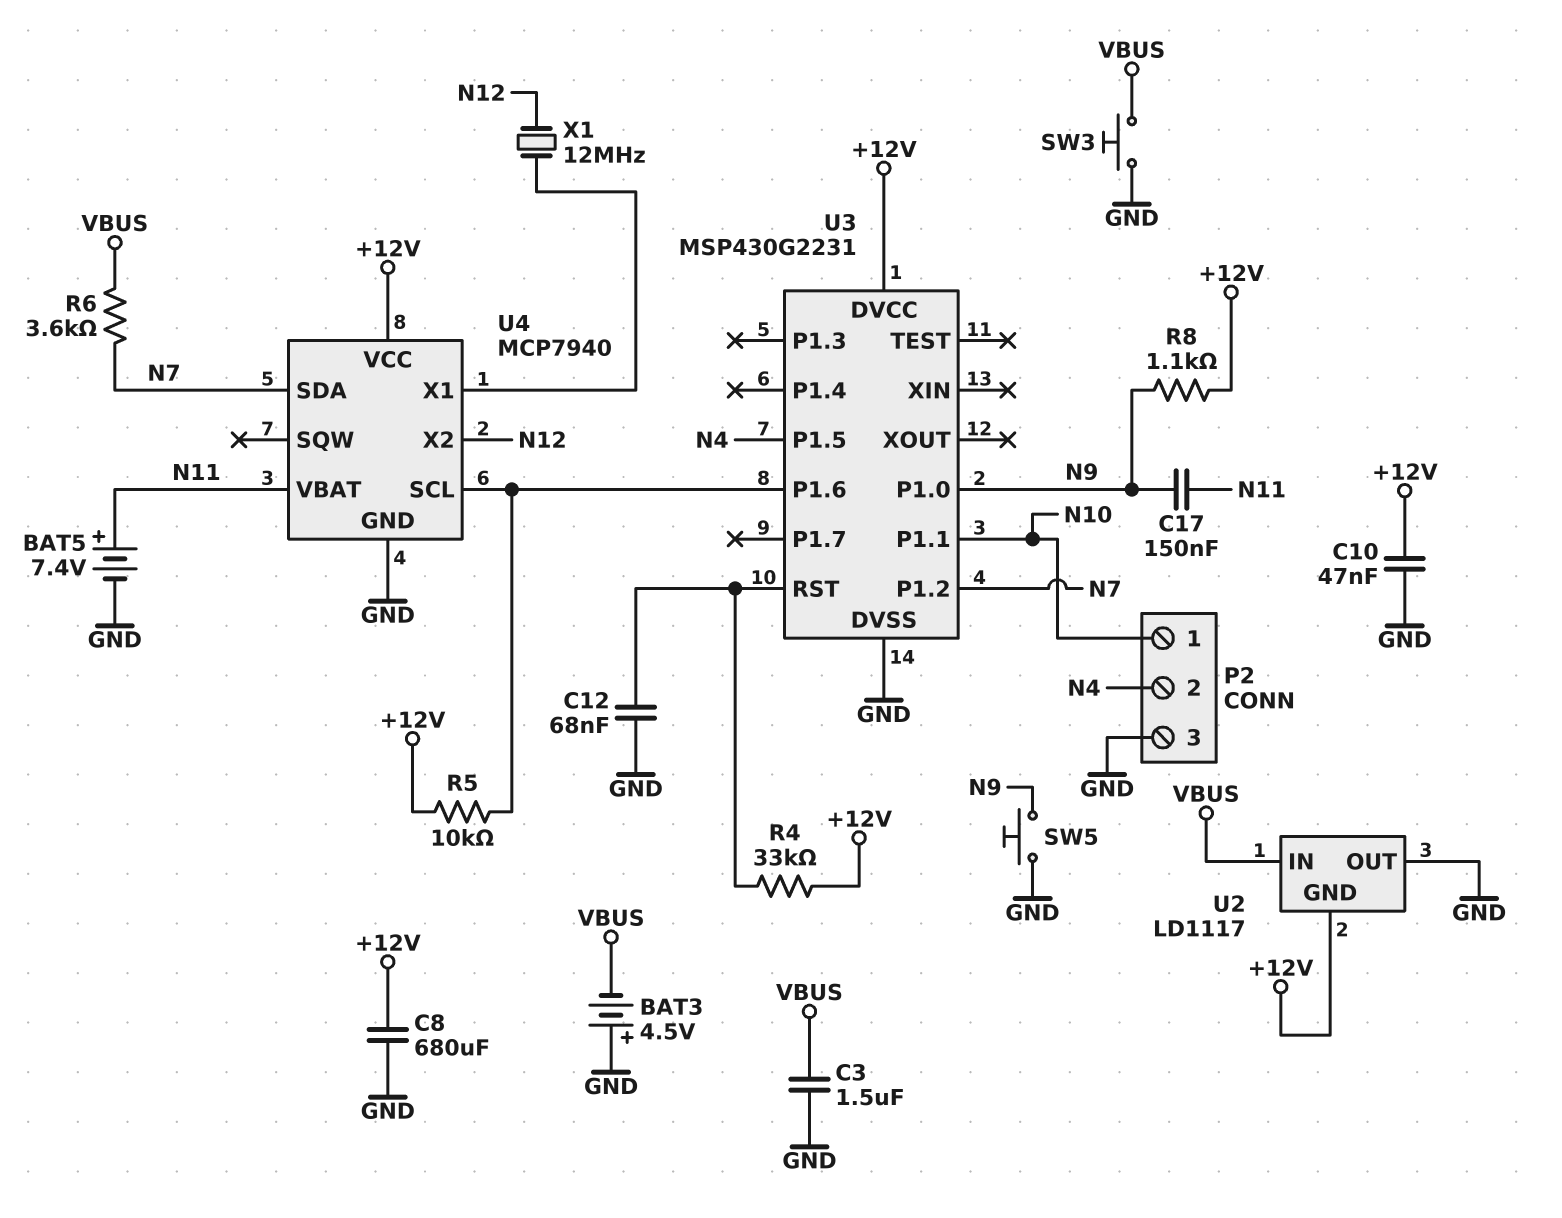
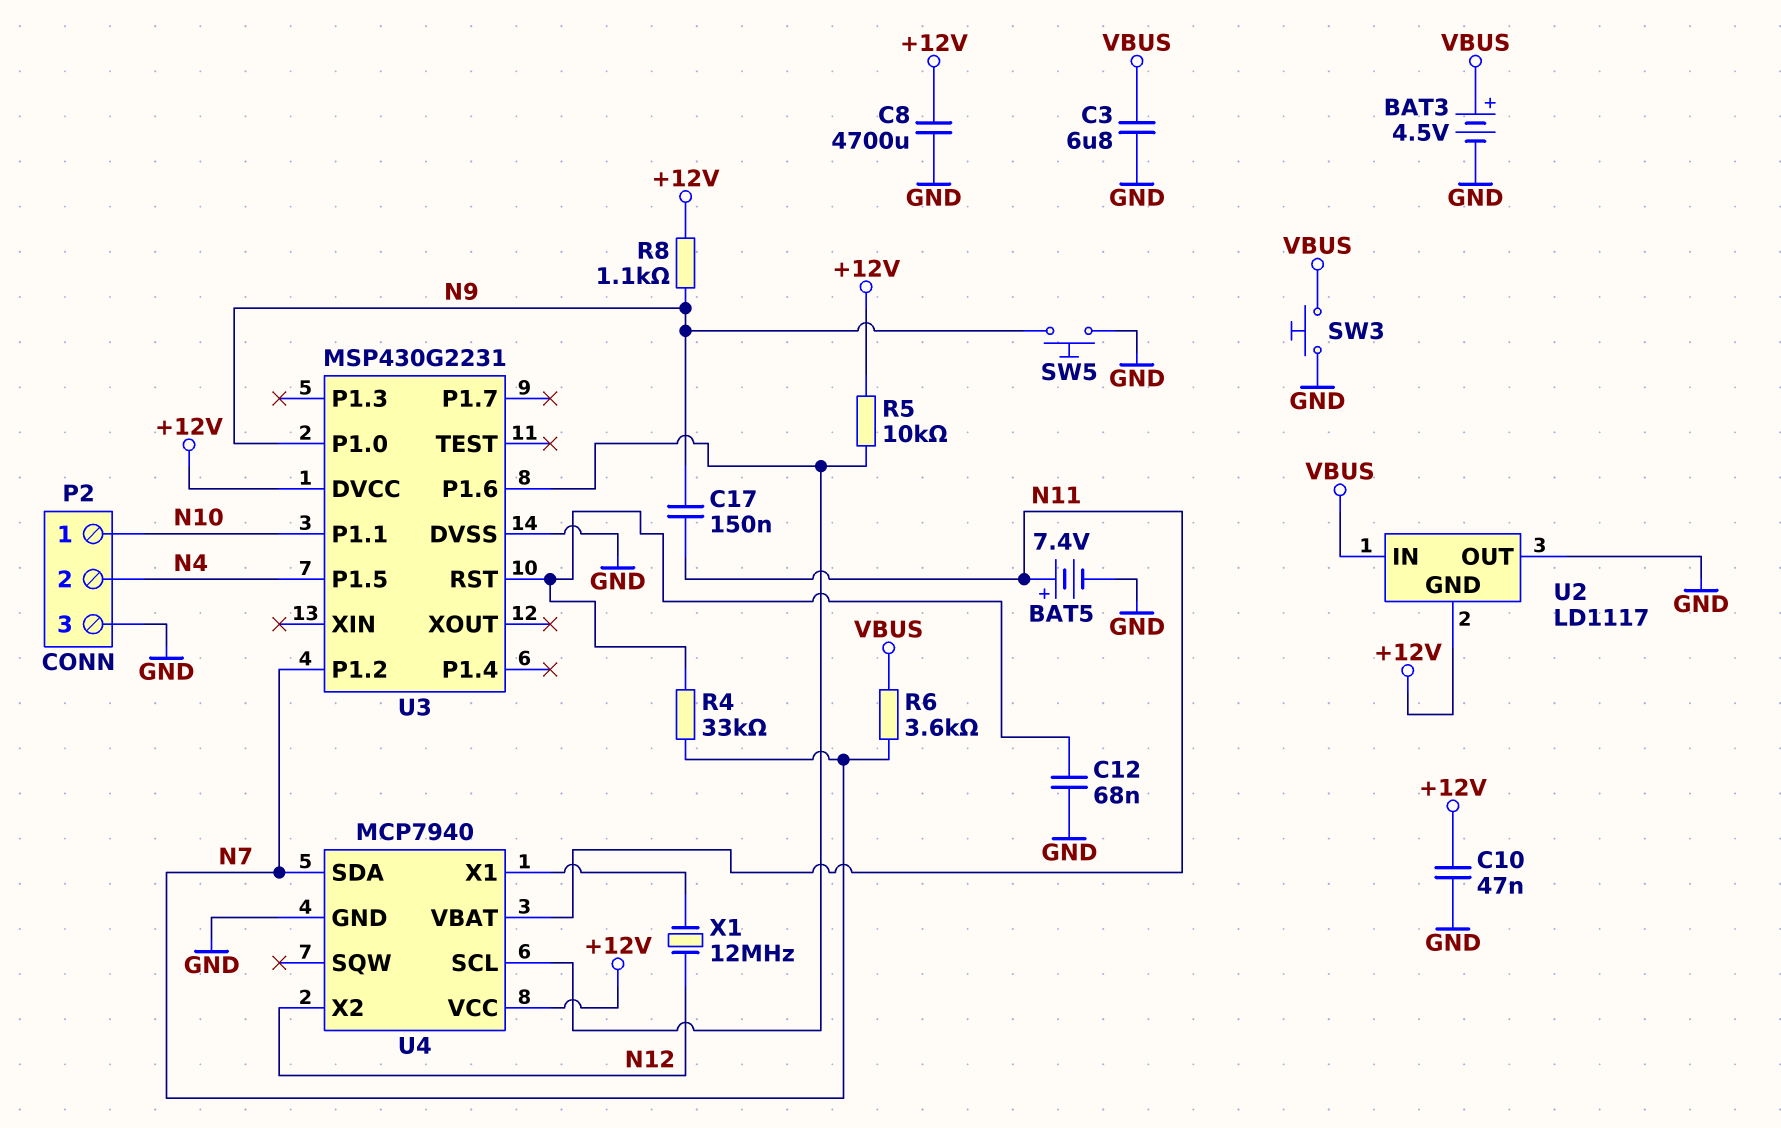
BAT3: 4.5V (plus GND, minus VBUS) -> 4.5V (plus VBUS, minus GND)
C3: 1.5uF (GND, VBUS) -> 6.8uF (GND, VBUS)
C8: 680uF (+12V, GND) -> 4700uF (+12V, GND)
R4: 33k (+12V, U3/RST) -> 33k (N7, U3/RST)

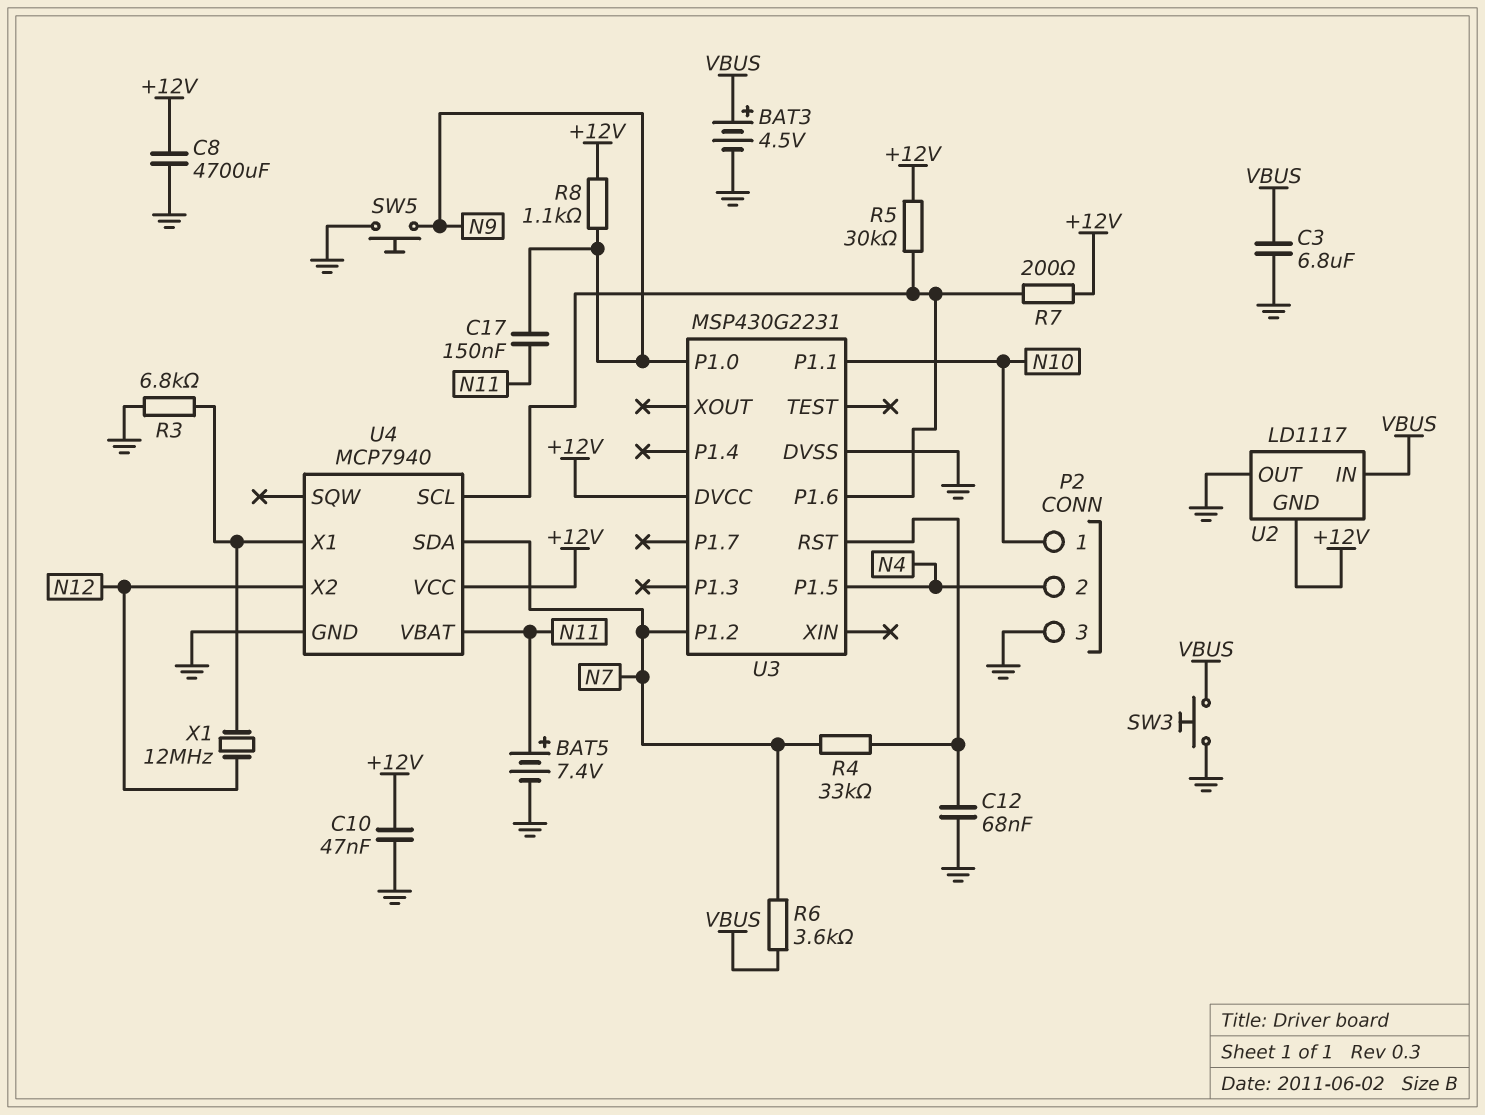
R3: none -> 6.8k (GND, U4/X1)
R5: 10k (+12V, U3/P1.6) -> 30k (+12V, U3/P1.6)
R7: none -> 200 (+12V, U3/P1.6)

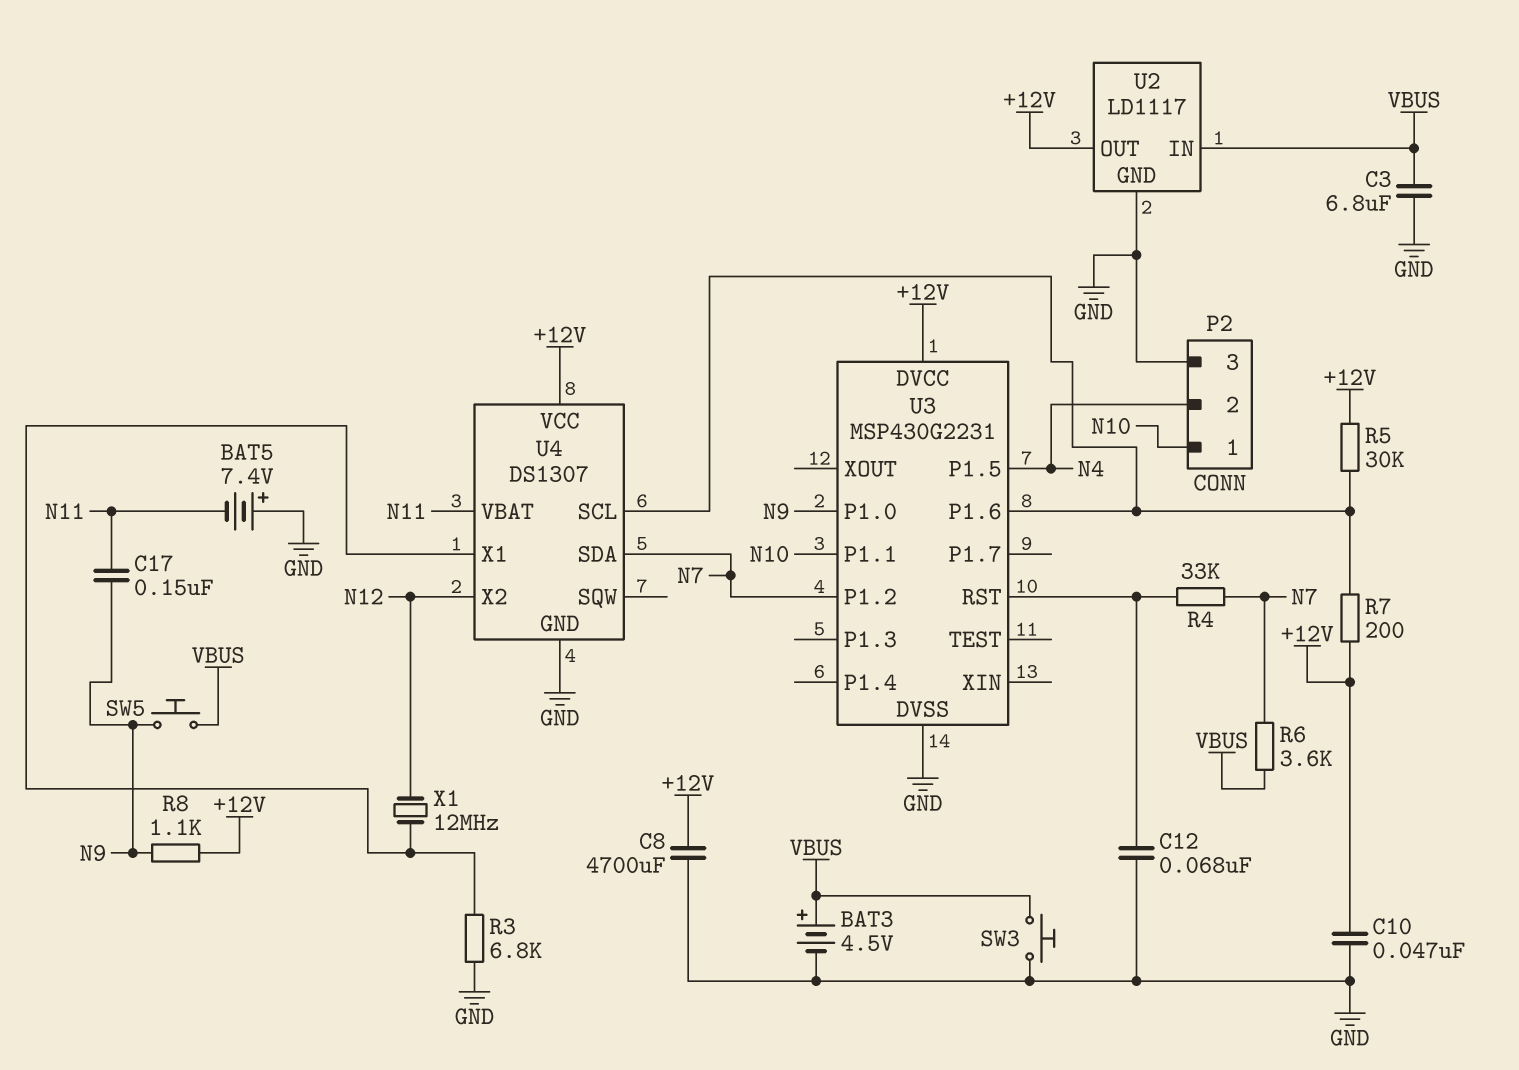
BAT5: 7.4V (plus N11, minus GND) -> 7.4V (plus GND, minus N11)
SW5: button (GND, N9) -> button (N9, VBUS)
U2 pin GND: +12V -> GND
U2 pin OUT: GND -> +12V
U4: MCP7940 -> DS1307

